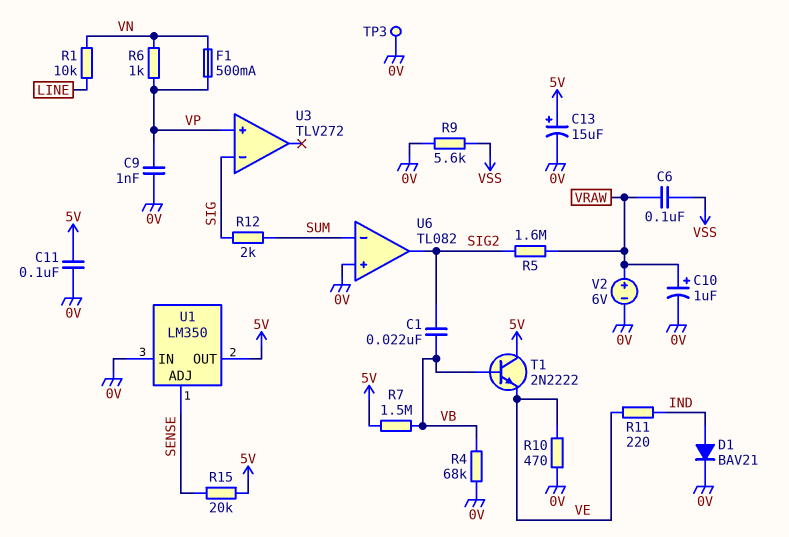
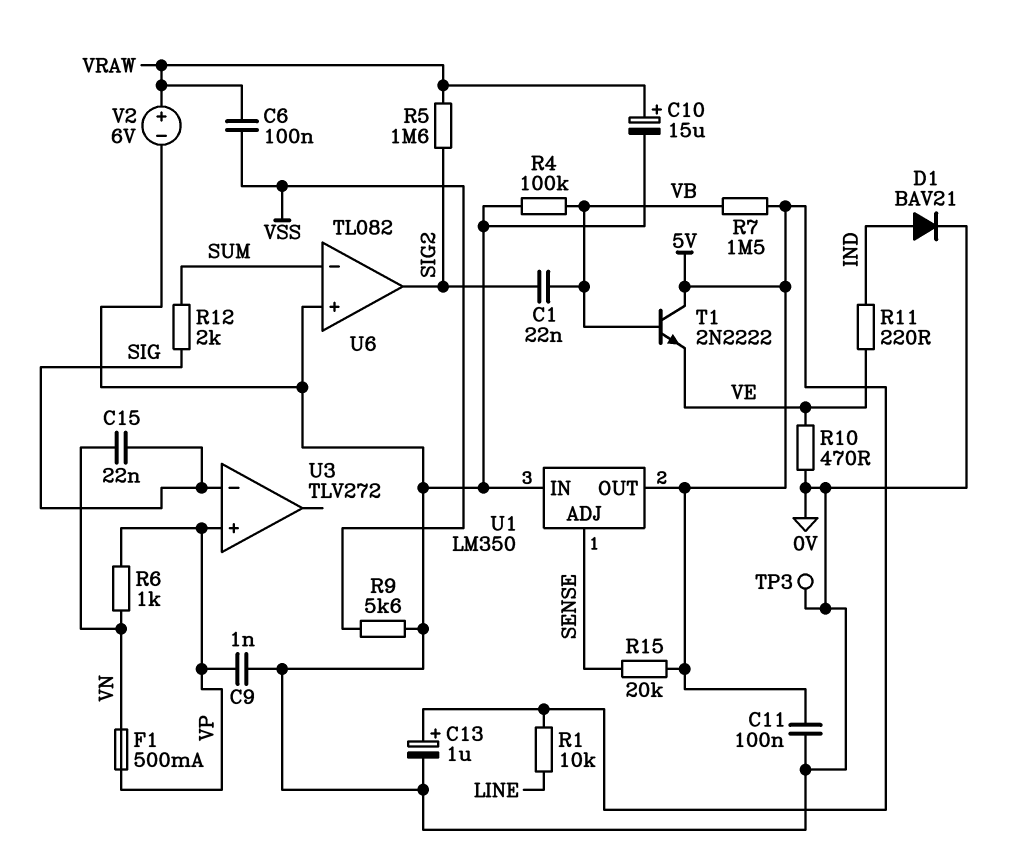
C10: 1uF (plus VRAW, minus 0V) -> 15uF (plus VRAW, minus 0V)
C13: 15uF (plus 5V, minus 0V) -> 1uF (plus 5V, minus 0V)
C15: none -> 22nF (SIG, VN)
R1: 10k (LINE, VN) -> 10k (5V, LINE)
R4: 68k (0V, VB) -> 100k (0V, VB)

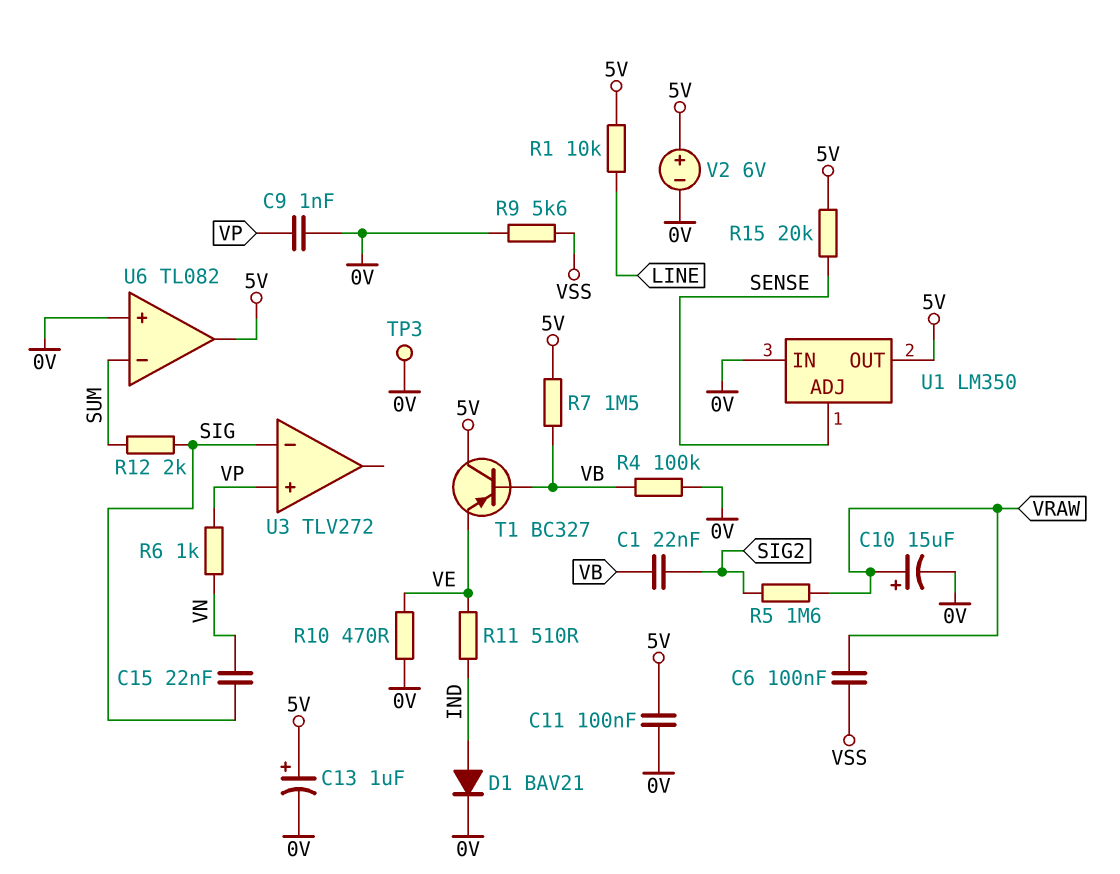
F1: 500mA (VN, VP) -> none
R11: 220 (IND, VE) -> 510 (IND, VE)
T1: NPN 2N2222 (B VB, C 5V, E VE) -> PNP BC327 (B VB, C 5V, E VE)
U6 pin out: SIG2 -> 5V
V2: 6V (plus VRAW, minus 0V) -> 6V (plus 5V, minus 0V)

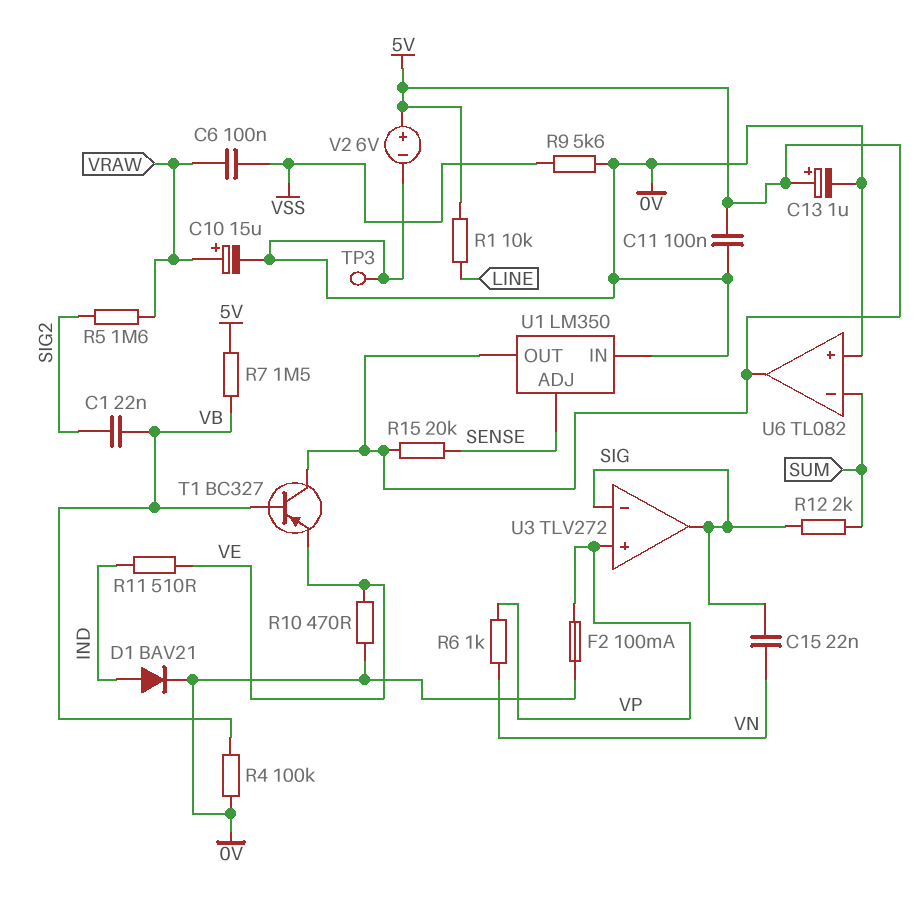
C9: 1nF (0V, VP) -> none
F2: none -> 100mA (0V, VP)
U3 pin out: none -> SIG

